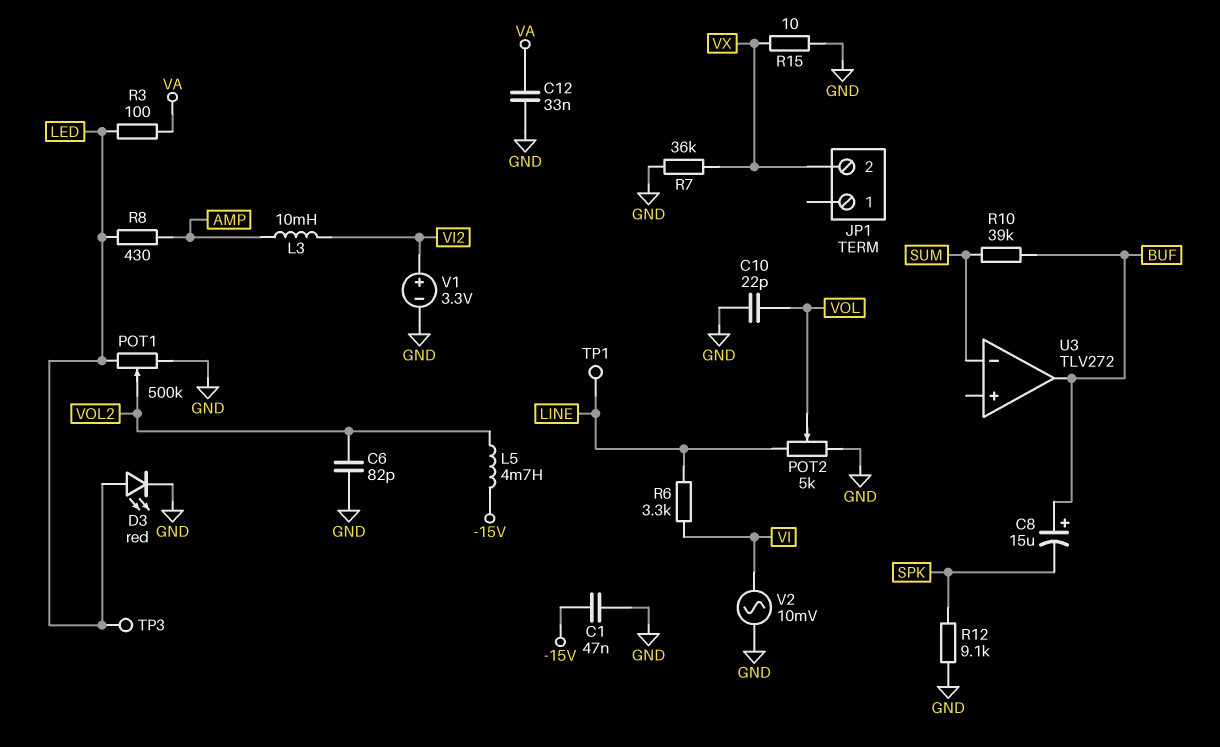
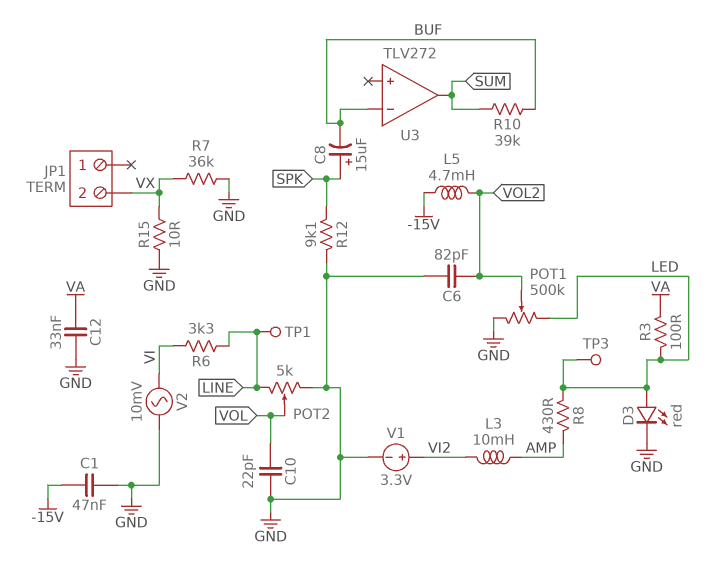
C8: 15uF (plus BUF, minus SPK) -> 15uF (plus SPK, minus BUF)
U3 pin in-: SUM -> BUF
U3 pin out: BUF -> SUM

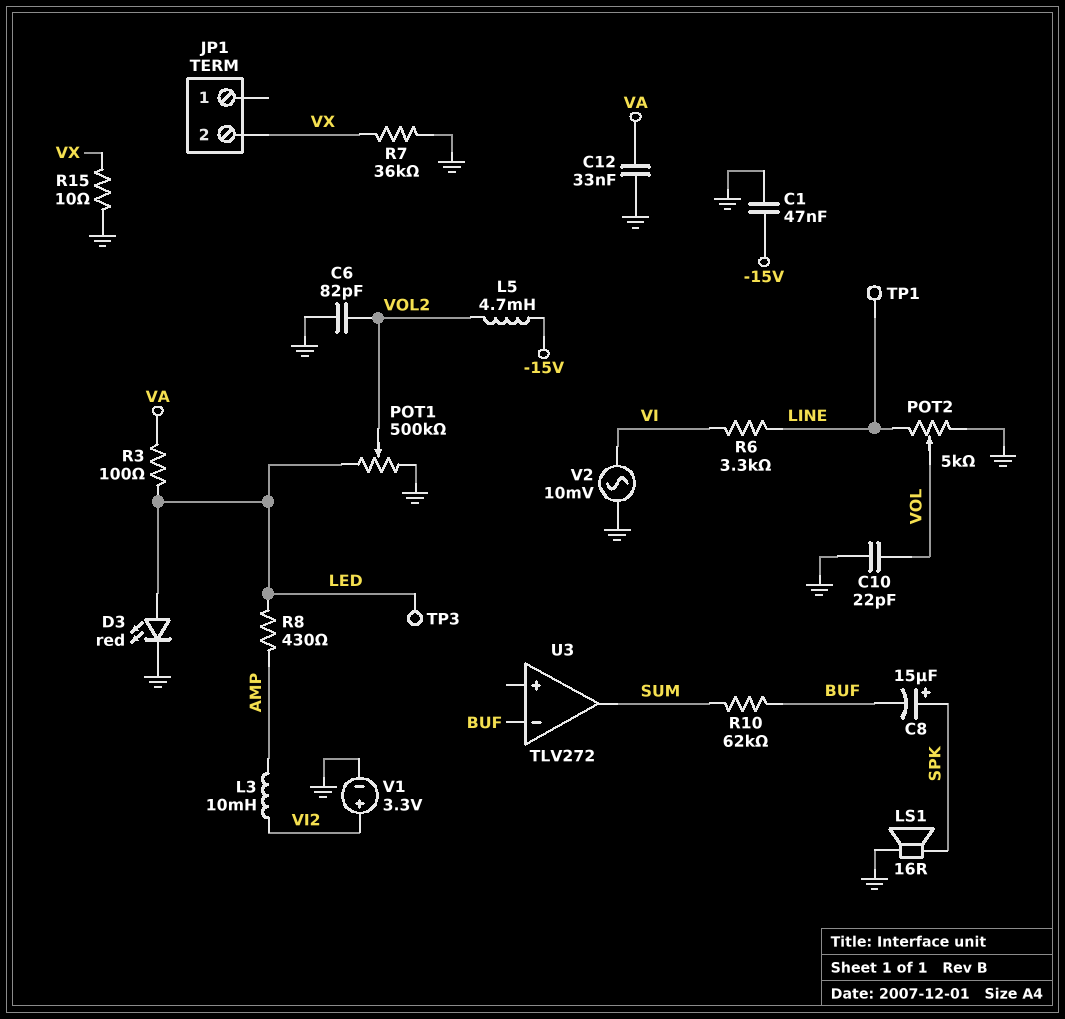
LS1: none -> speaker 16R (GND, SPK)
R10: 39k (BUF, SUM) -> 62k (BUF, SUM)
R12: 9.1k (GND, SPK) -> none

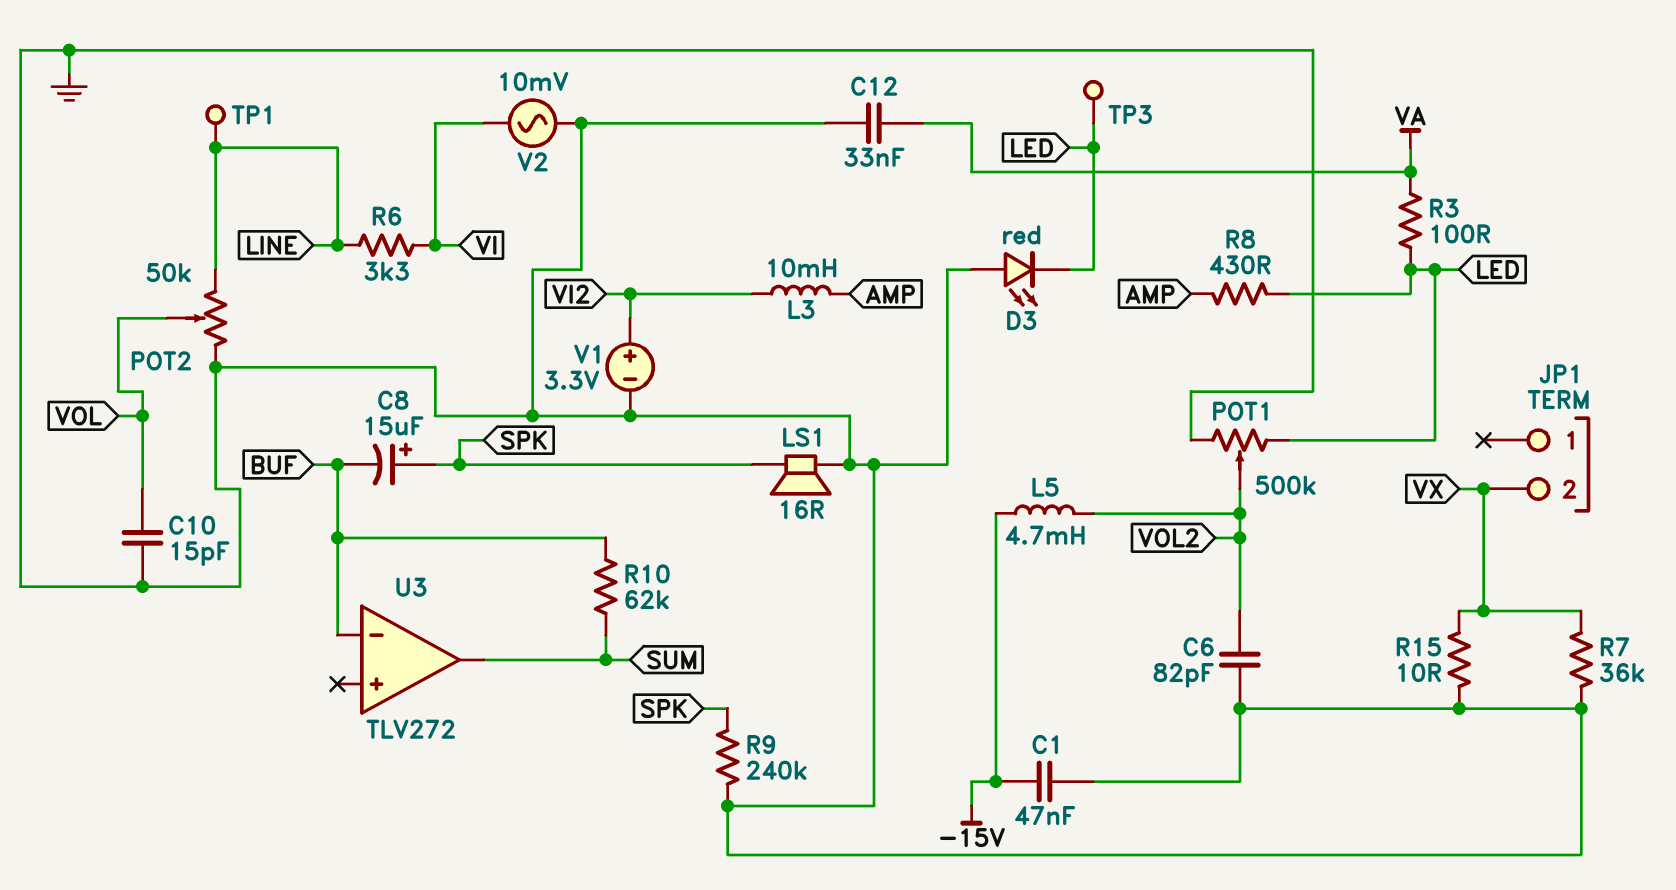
C10: 22pF (GND, VOL) -> 15pF (GND, VOL)
D3: LED red (A LED, K GND) -> LED red (A GND, K LED)
POT2: 5k (GND, LINE, wiper VOL) -> 50k (GND, LINE, wiper VOL)
R9: none -> 240k (GND, SPK)

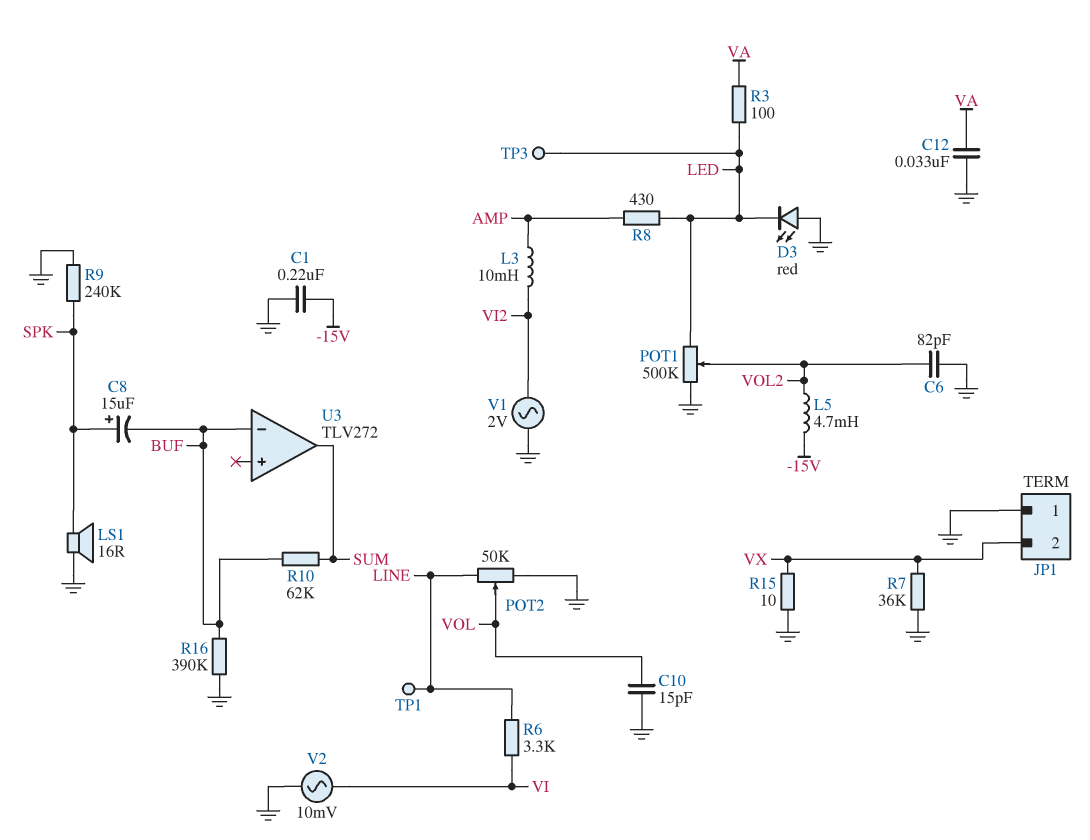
C1: 47nF (-15V, GND) -> 220nF (-15V, GND)
JP1 pin 1: none -> GND
R16: none -> 390k (BUF, GND)
V1: 3.3V (plus VI2, minus GND) -> AC 2V (GND, VI2)

